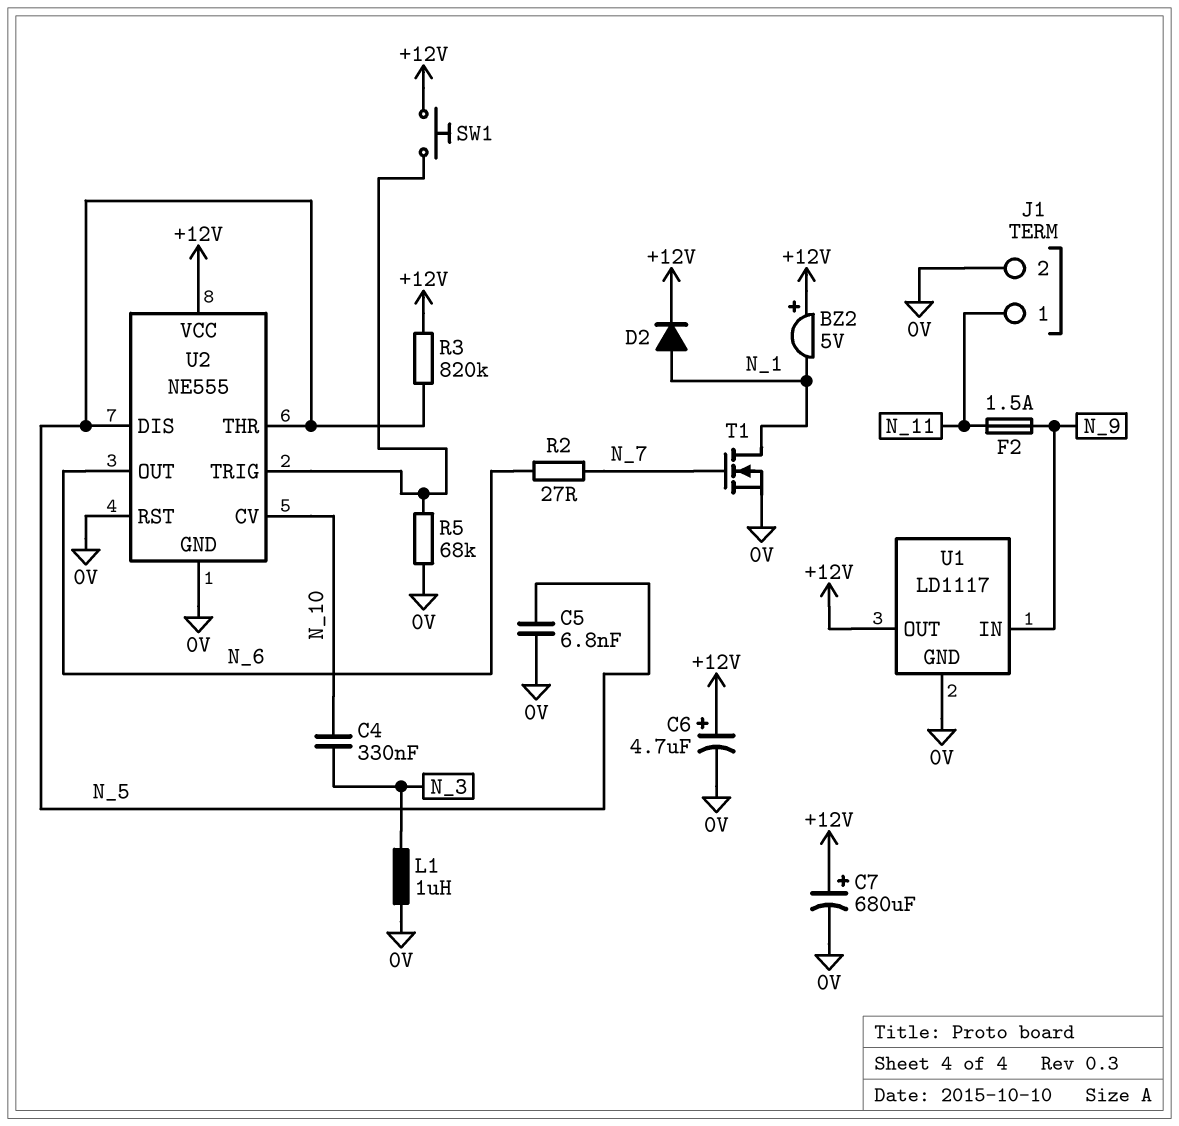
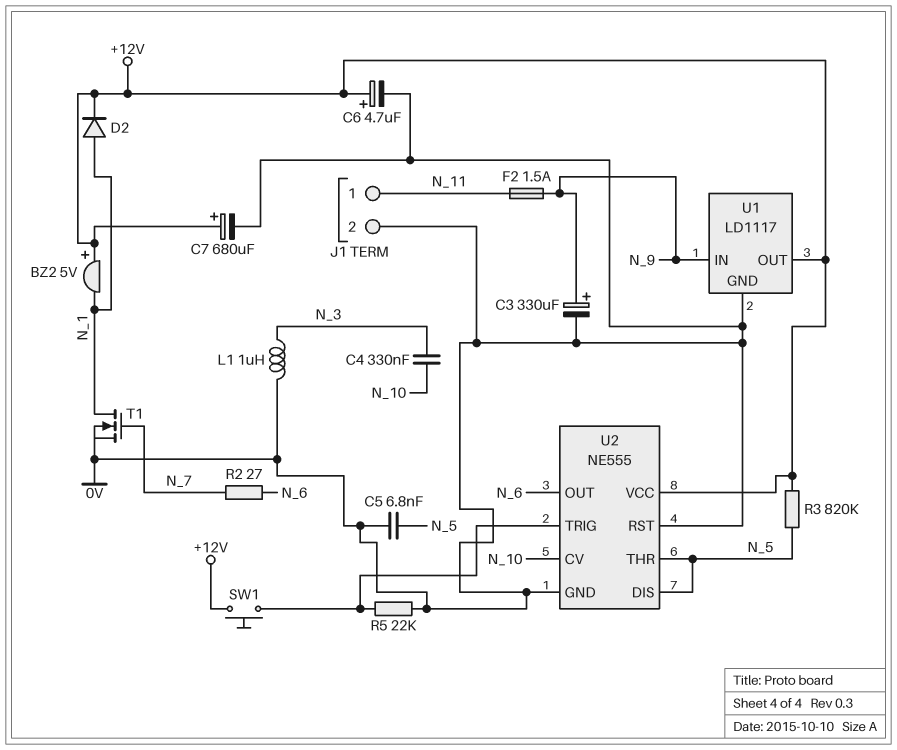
C3: none -> 330uF (plus N_9, minus 0V)
R5: 68k (0V, U2/TRIG) -> 22k (0V, U2/TRIG)

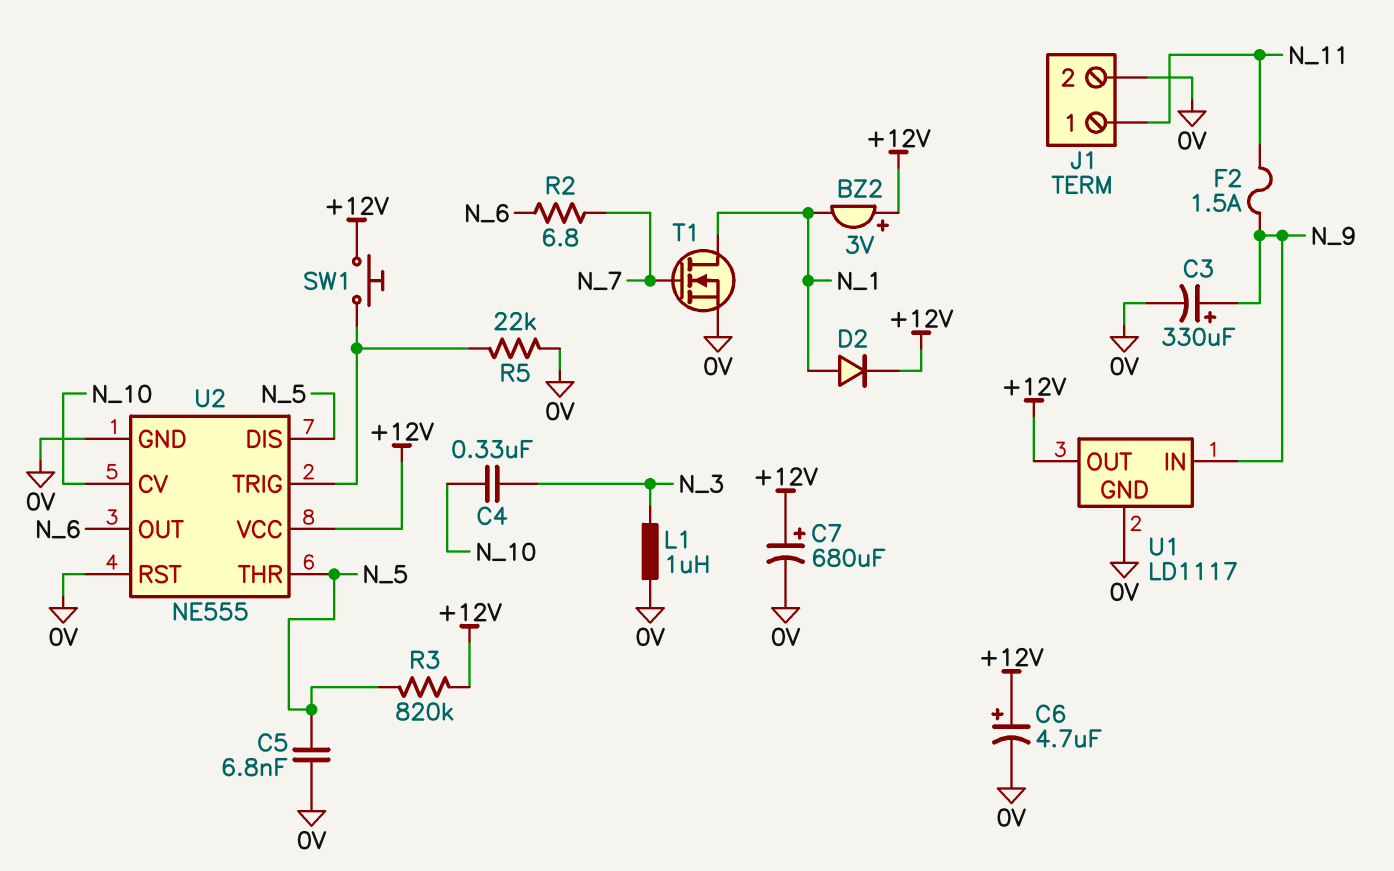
BZ2: buzzer 5V (plus +12V, minus N_1) -> buzzer 3V (plus +12V, minus N_1)
R2: 27 (N_6, N_7) -> 6.8 (N_6, N_7)

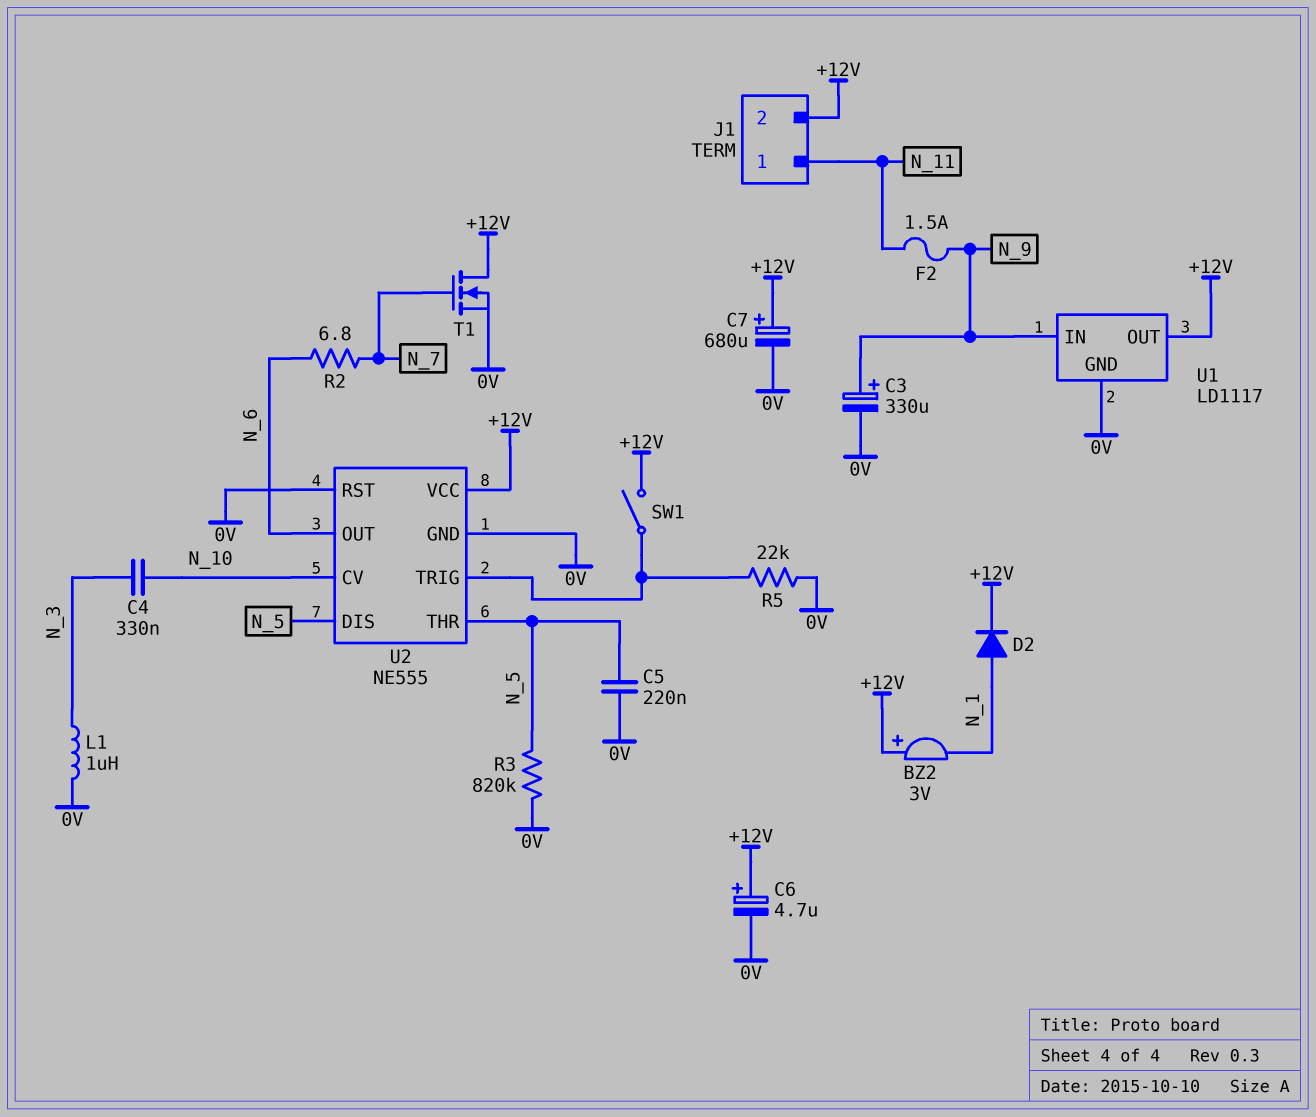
C5: 6.8nF (0V, N_5) -> 220nF (0V, N_5)
J1 pin 2: 0V -> +12V
R3: 820k (+12V, N_5) -> 820k (0V, N_5)
SW1: button (+12V, U2/TRIG) -> switch (+12V, U2/TRIG)
T1: NMOS (G N_7, D N_1, S 0V) -> NMOS (G N_7, D +12V, S 0V)

